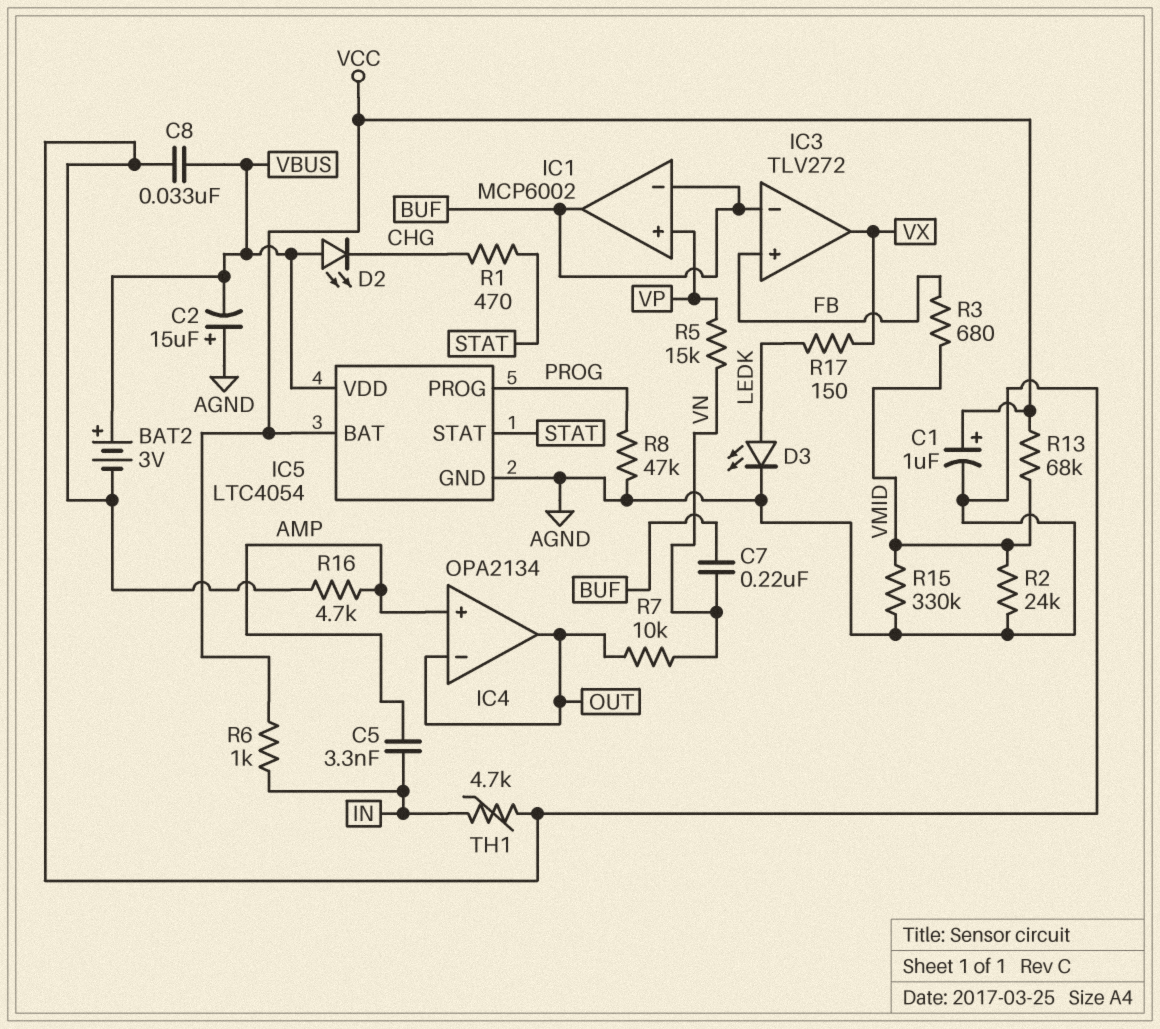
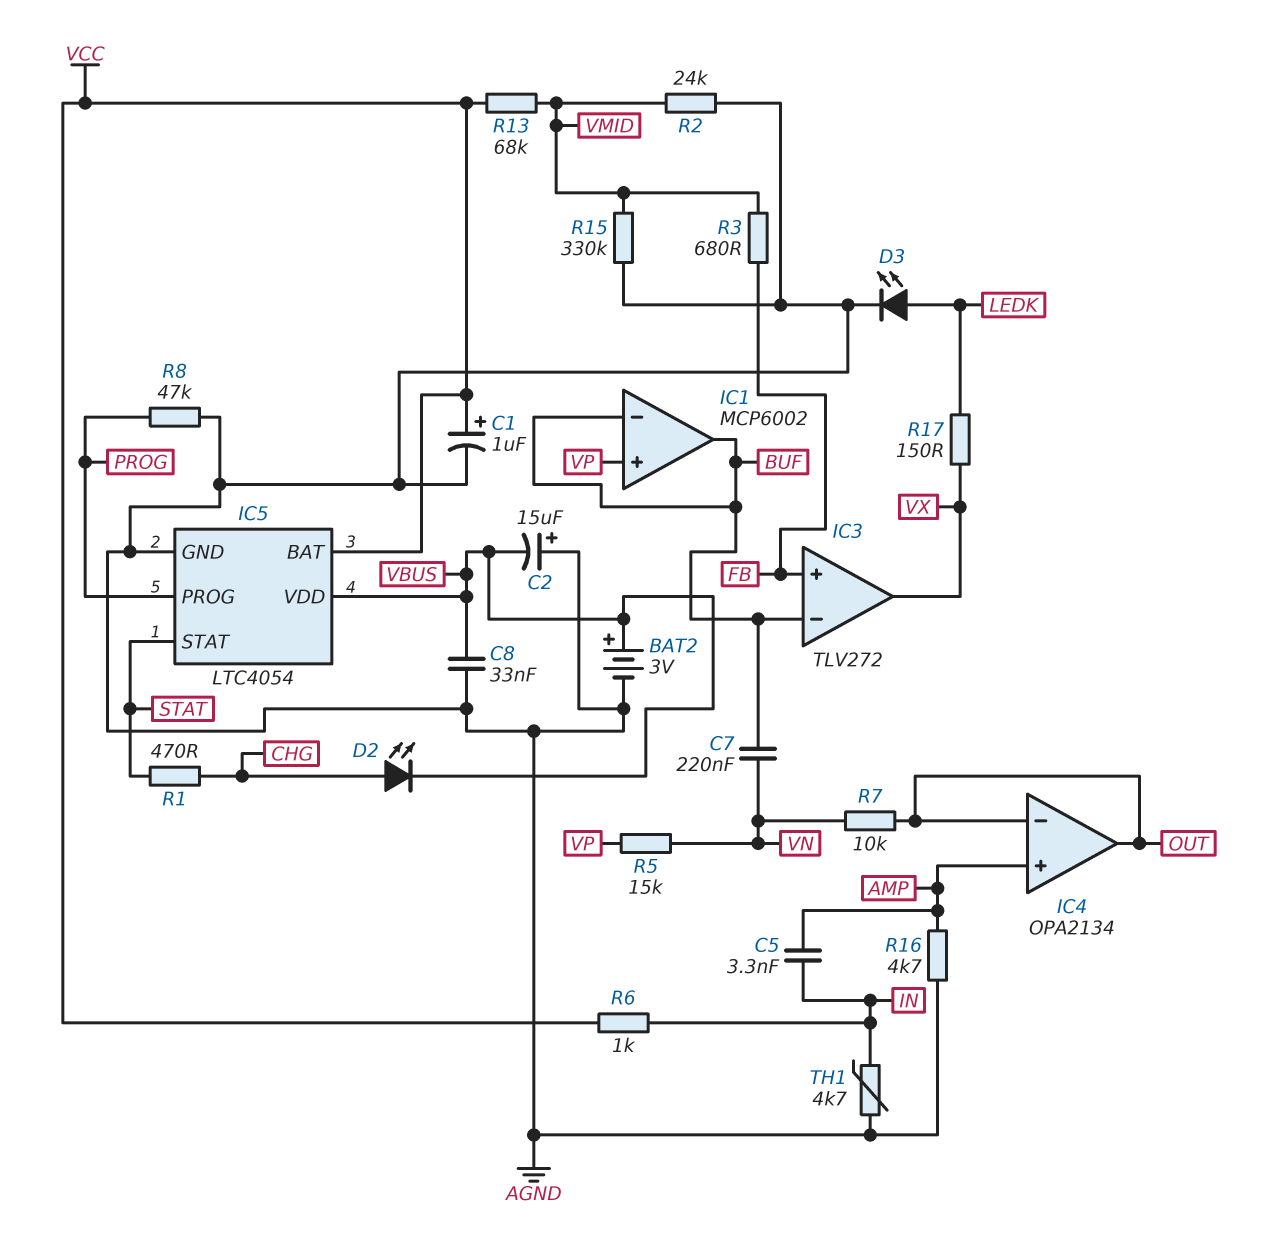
D2: LED (A VBUS, K CHG) -> LED (A CHG, K VBUS)

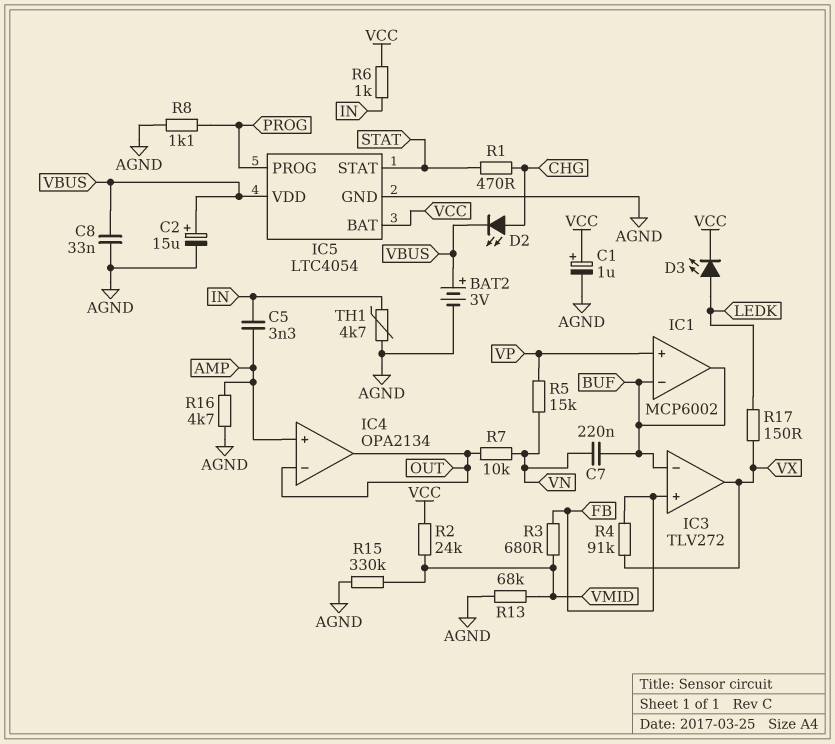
C2: 15uF (plus AGND, minus VBUS) -> 15uF (plus VBUS, minus AGND)
D3: LED (A LEDK, K AGND) -> LED (A LEDK, K VCC)
R2: 24k (AGND, VMID) -> 24k (VCC, VMID)
R4: none -> 91k (FB, VX)
R8: 47k (AGND, PROG) -> 1.1k (AGND, PROG)
R13: 68k (VCC, VMID) -> 68k (AGND, VMID)

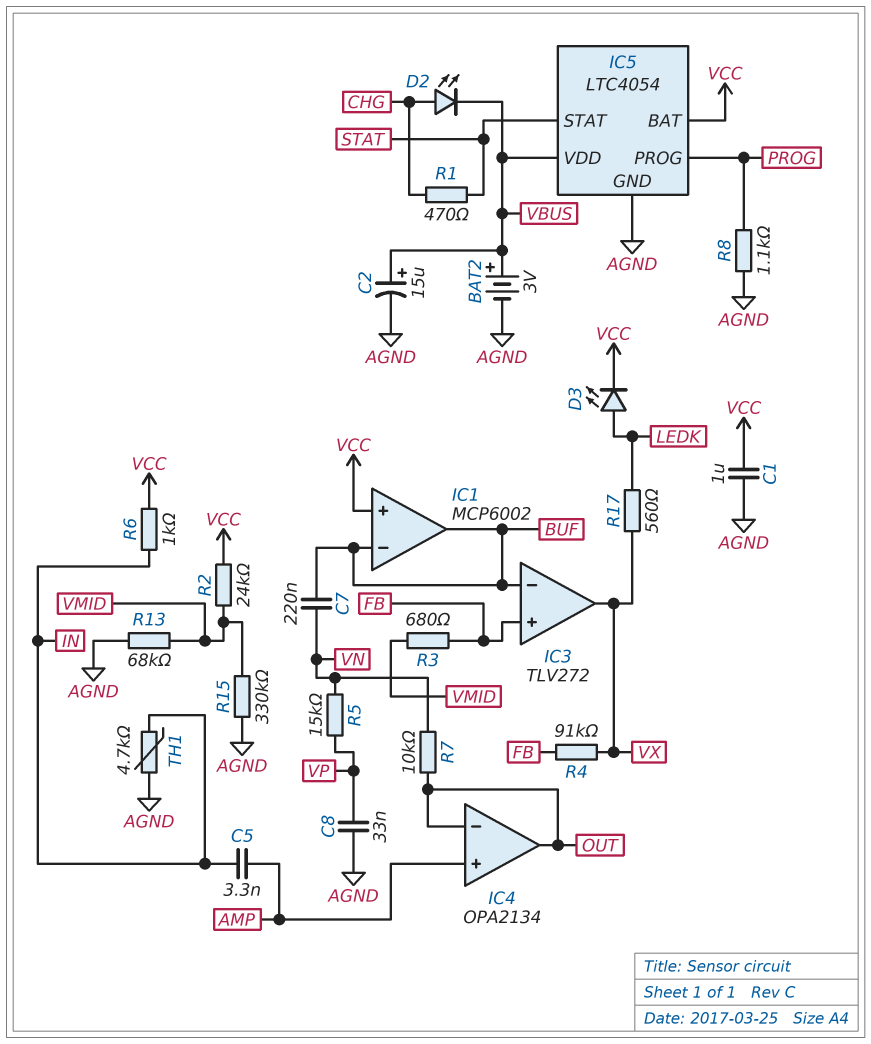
C1: 1uF (plus VCC, minus AGND) -> 1uF (AGND, VCC)
C8: 33nF (AGND, VBUS) -> 33nF (AGND, VP)
IC1 pin in+: VP -> VCC
R16: 4.7k (AGND, AMP) -> none
R17: 150 (LEDK, VX) -> 560 (LEDK, VX)

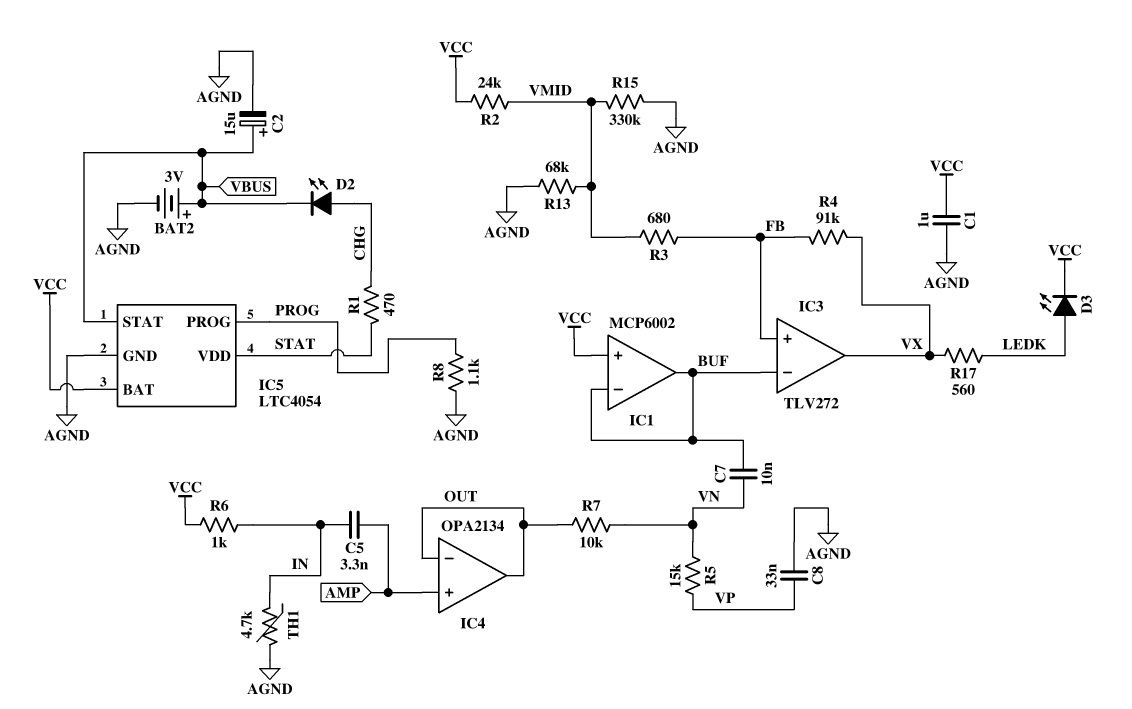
C7: 220nF (BUF, VN) -> 10nF (BUF, VN)
IC5 pin STAT: STAT -> VBUS
IC5 pin VDD: VBUS -> STAT

